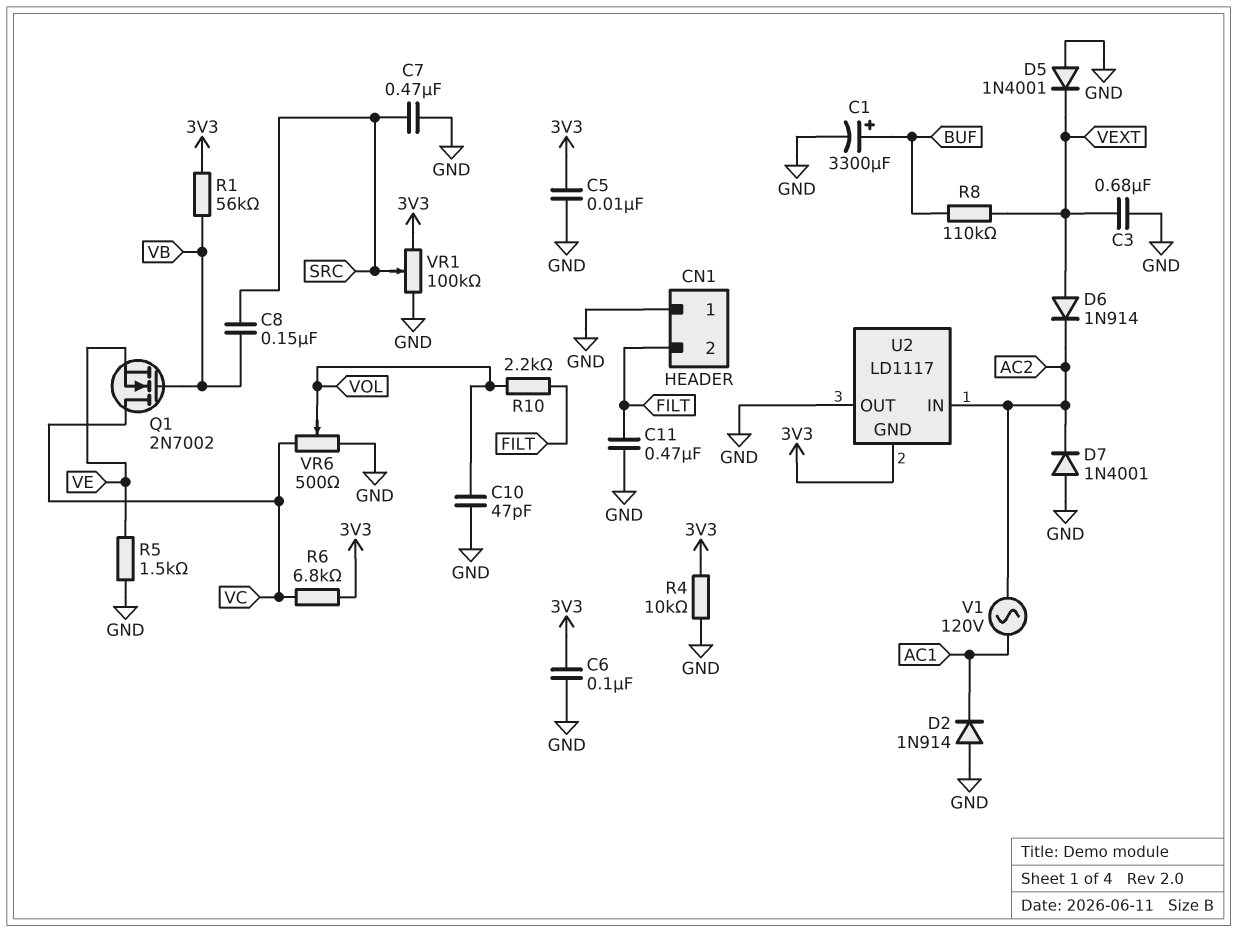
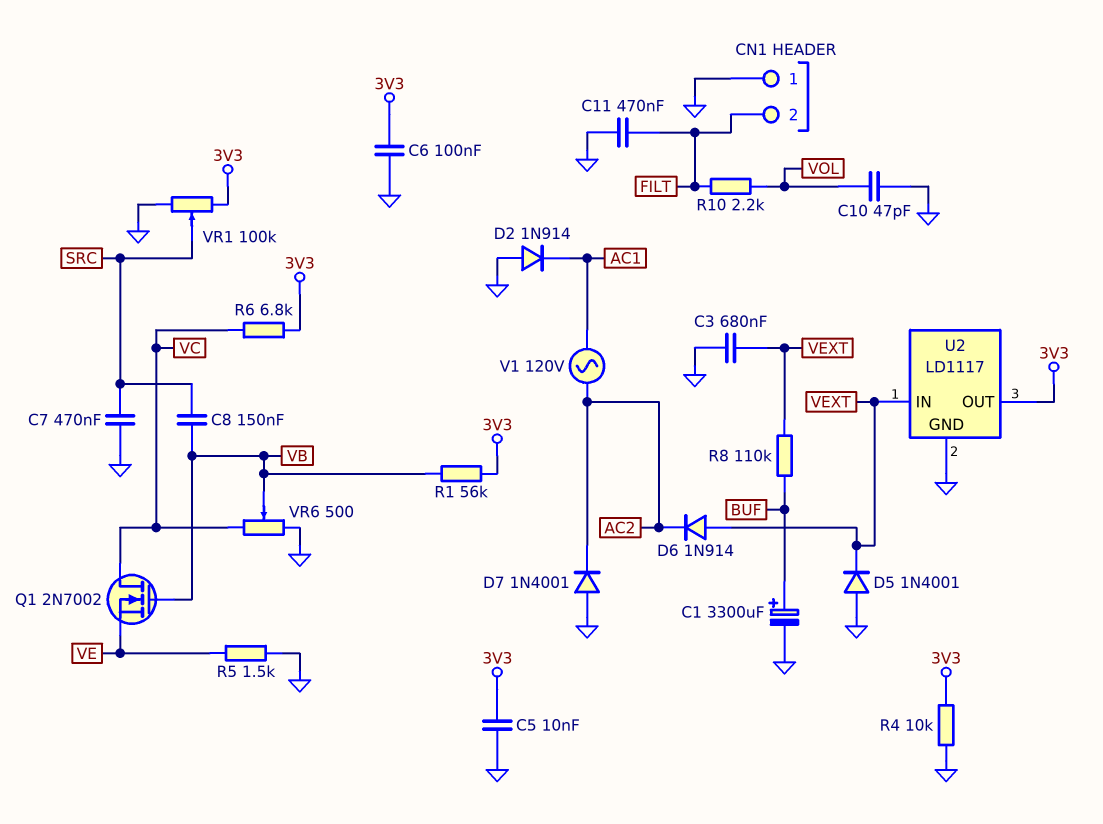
U2 pin GND: 3V3 -> GND
U2 pin IN: AC2 -> VEXT
U2 pin OUT: GND -> 3V3
VR6: 500 (GND, VC, wiper VOL) -> 500 (GND, VC, wiper VB)

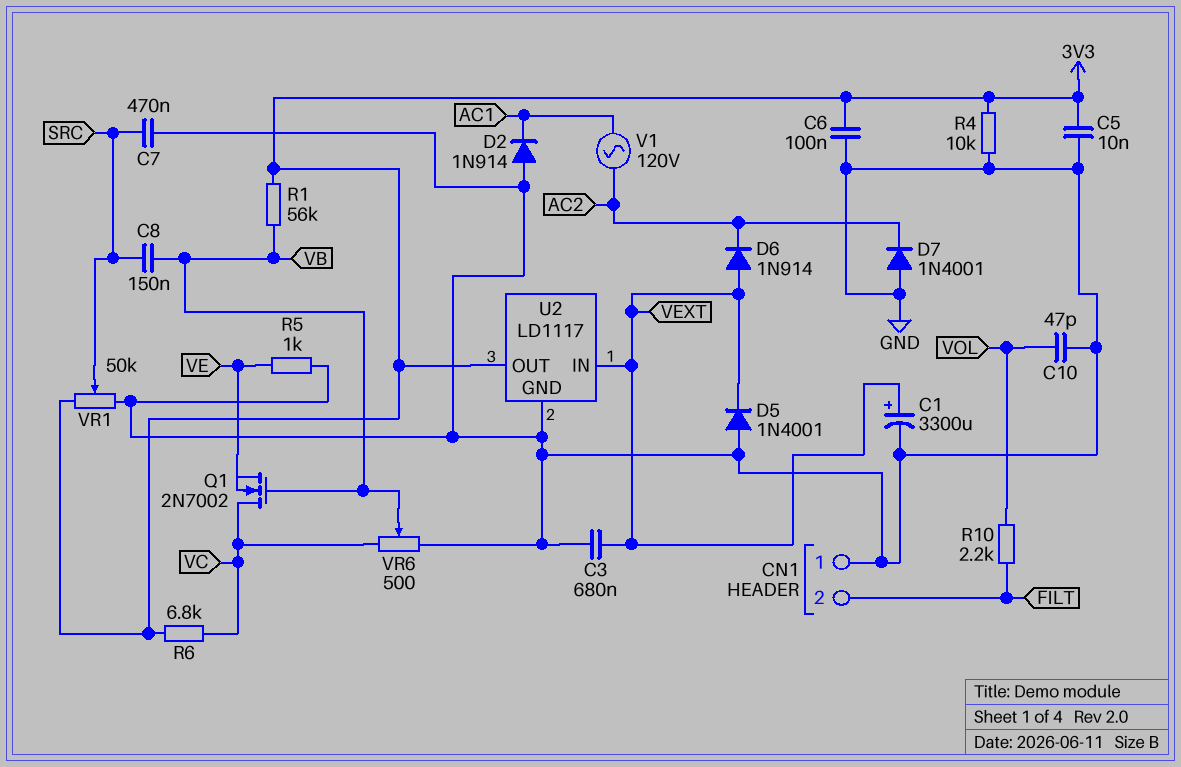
C1: 3300uF (plus BUF, minus GND) -> 3300uF (plus VEXT, minus GND)
C11: 470nF (FILT, GND) -> none
R5: 1.5k (GND, VE) -> 1k (GND, VE)
R8: 110k (BUF, VEXT) -> none
VR1: 100k (3V3, GND, wiper SRC) -> 50k (3V3, GND, wiper SRC)

